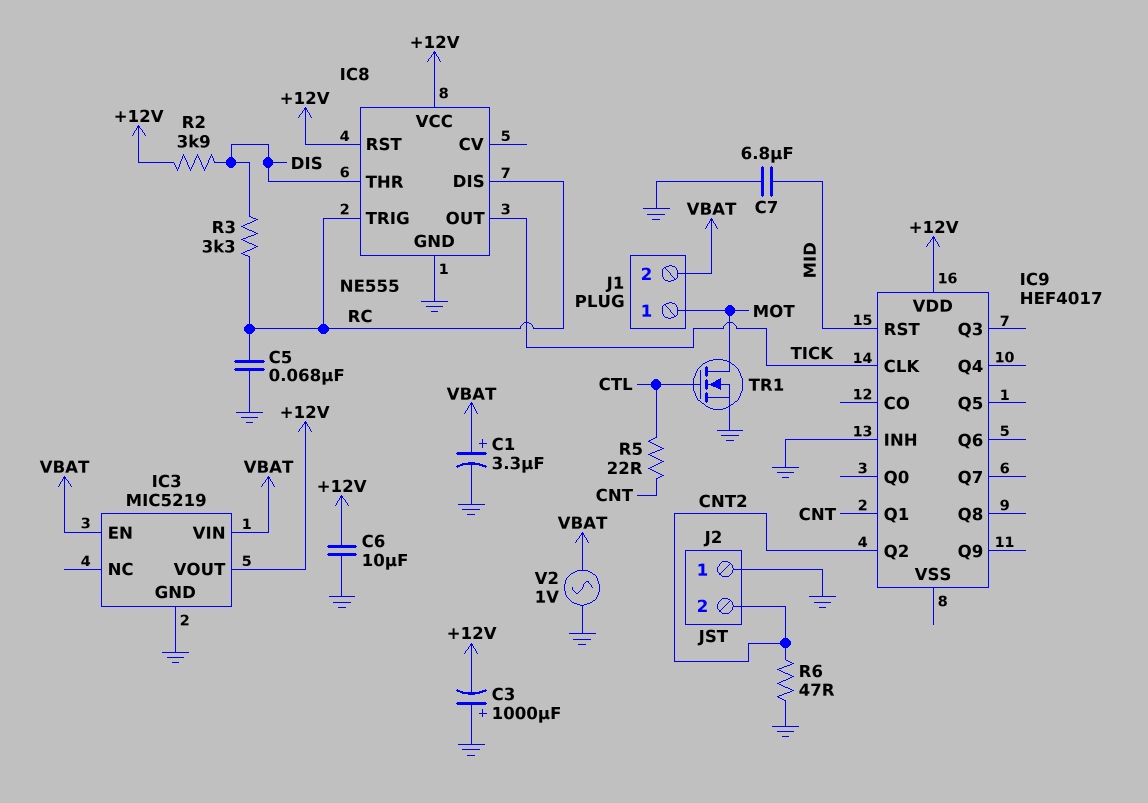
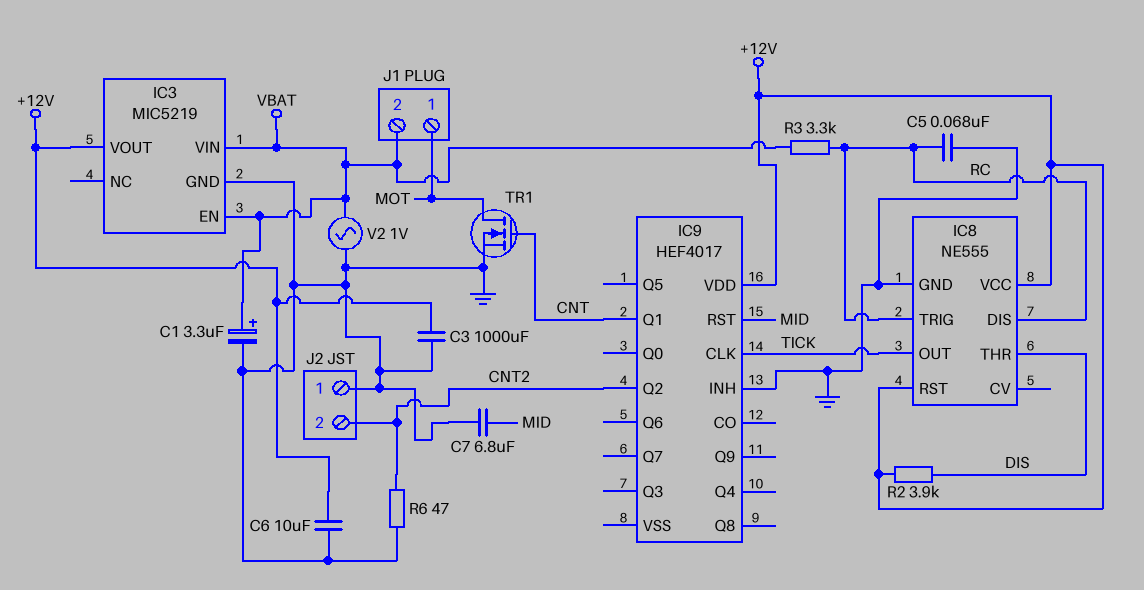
C3: 1000uF (plus GND, minus +12V) -> 1000uF (+12V, GND)
R3: 3.3k (DIS, RC) -> 3.3k (RC, VBAT)
R5: 22 (CNT, CTL) -> none
TR1: NMOS (G CTL, D MOT, S GND) -> NMOS (G CNT, D MOT, S GND)

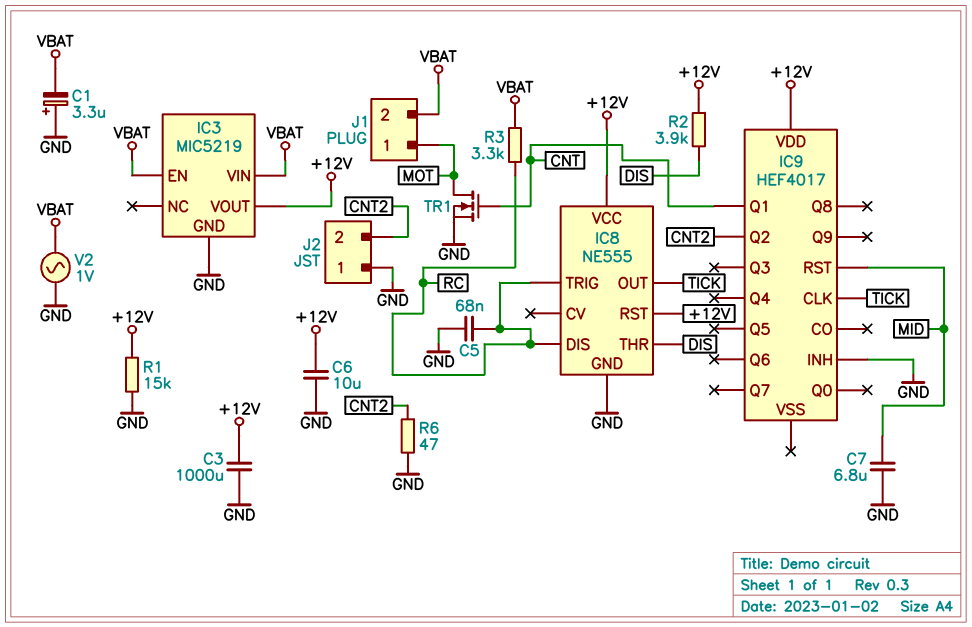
C1: 3.3uF (plus VBAT, minus GND) -> 3.3uF (plus GND, minus VBAT)
R1: none -> 15k (+12V, GND)

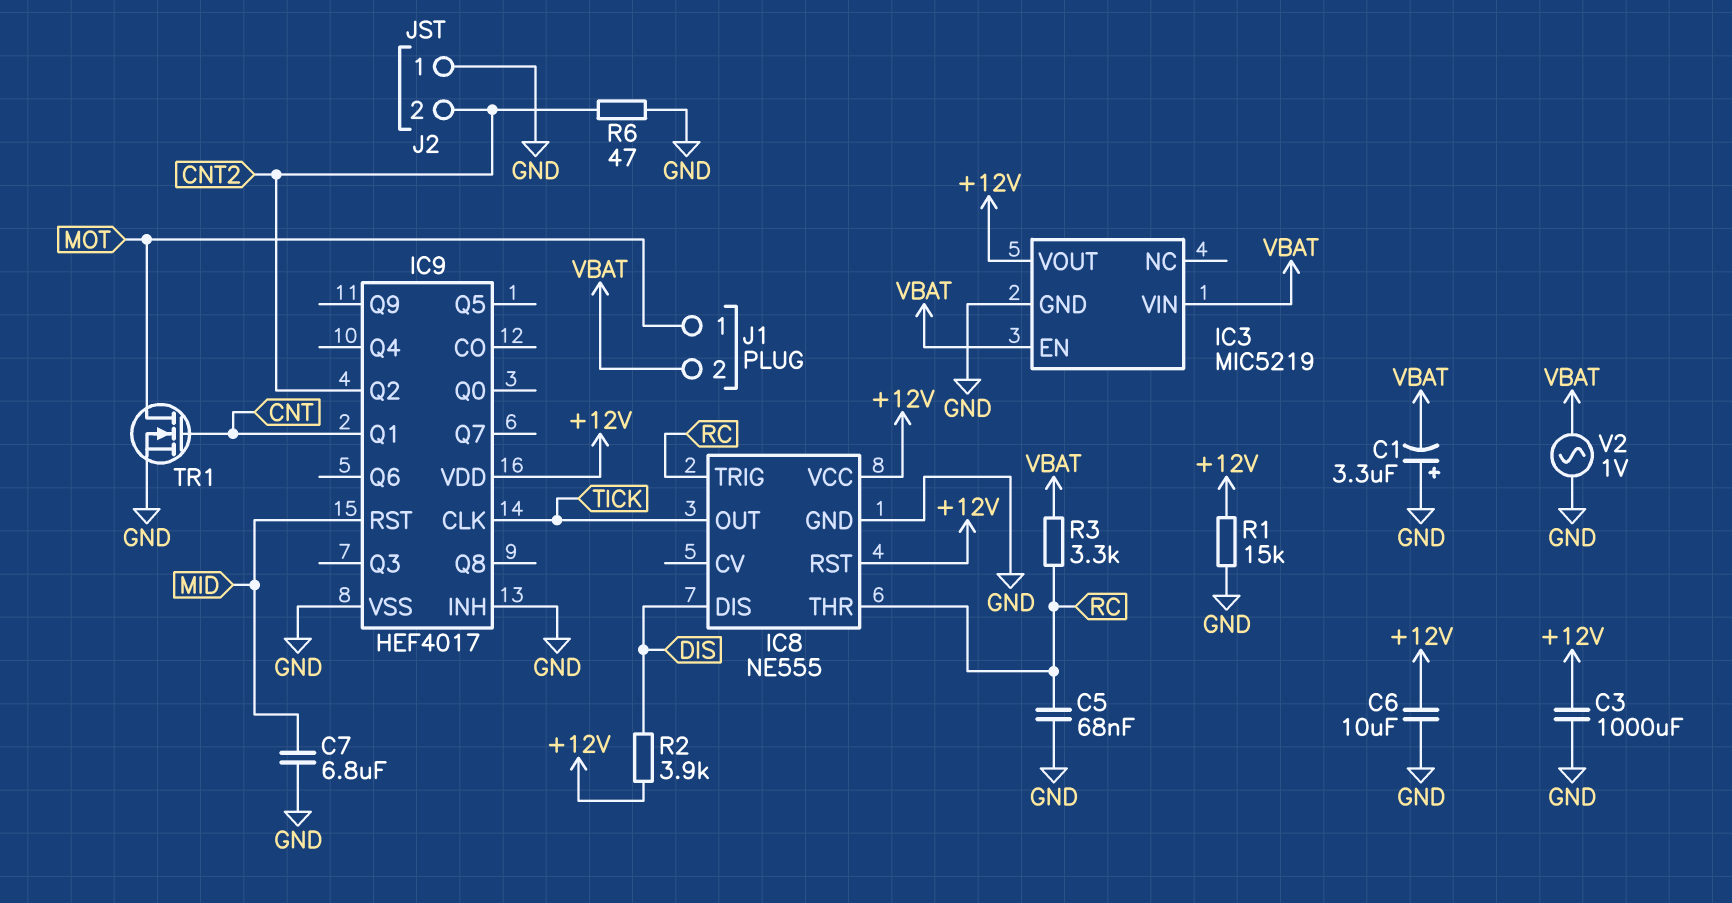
IC8 pin DIS: RC -> DIS
IC8 pin THR: DIS -> RC
IC9 pin VSS: none -> GND

